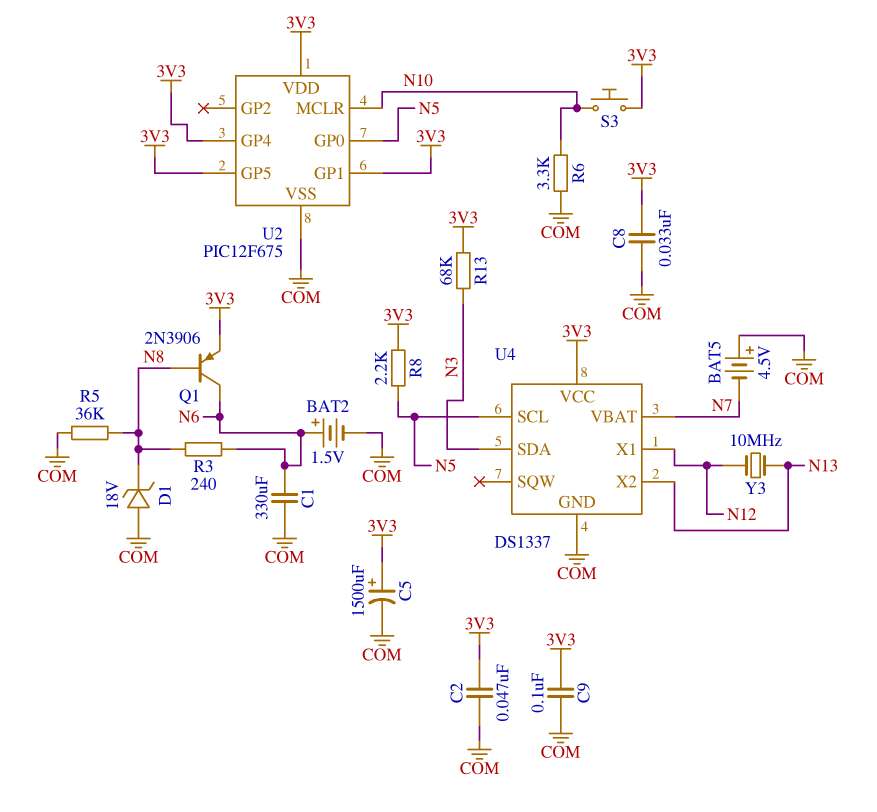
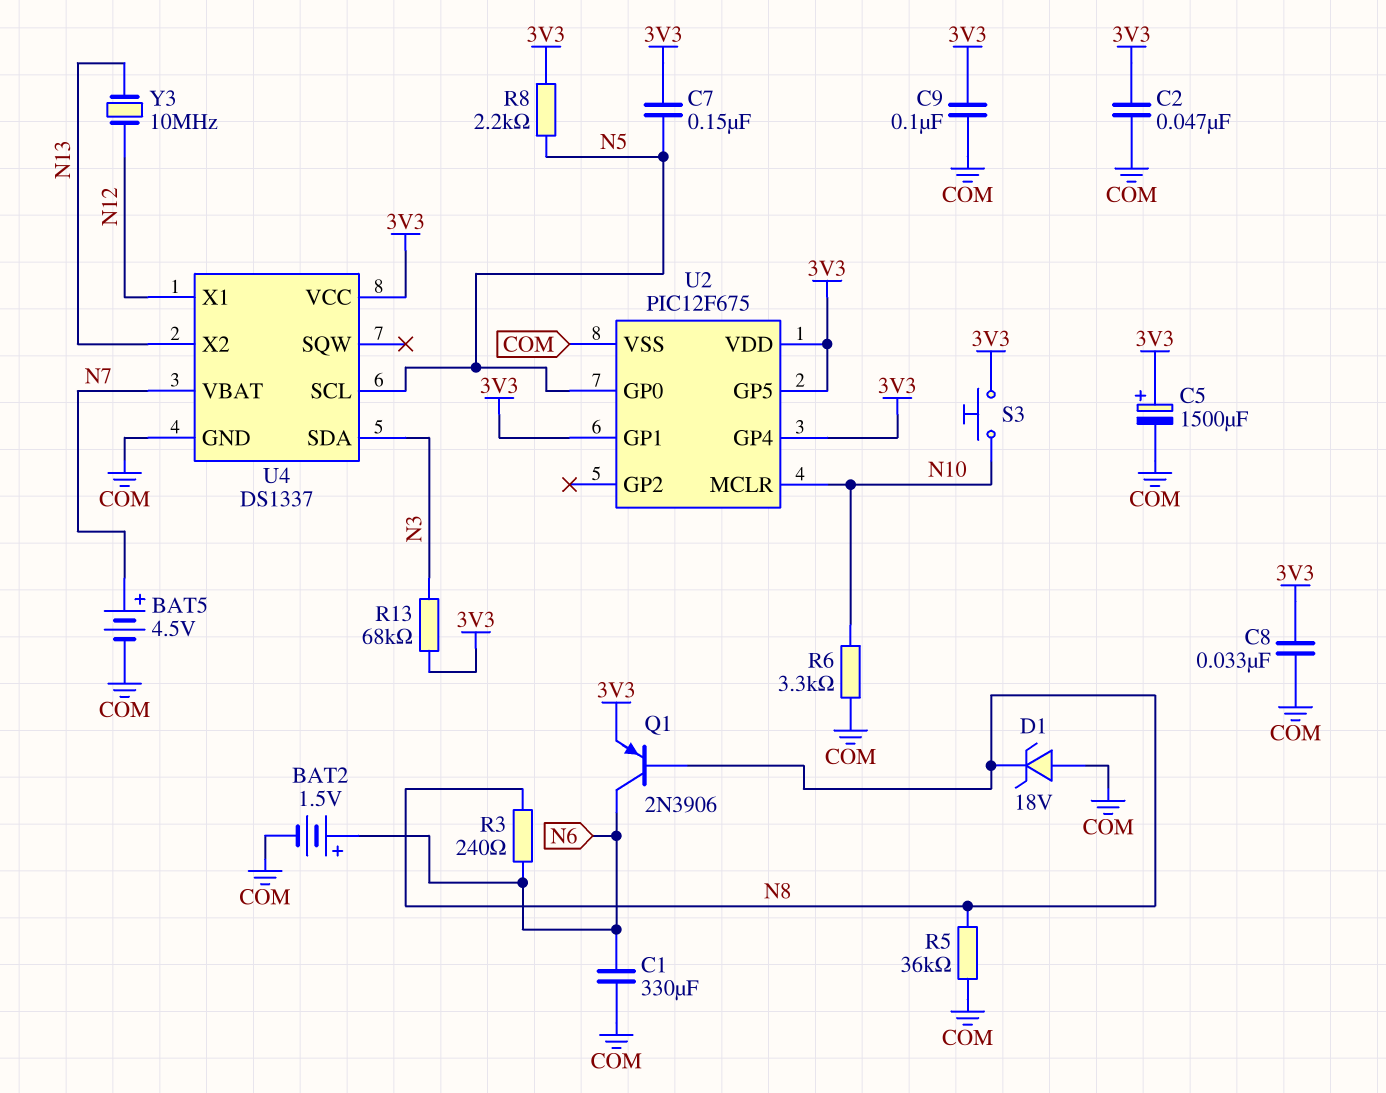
BAT5: 4.5V (plus COM, minus N7) -> 4.5V (plus N7, minus COM)
C7: none -> 150nF (3V3, N5)

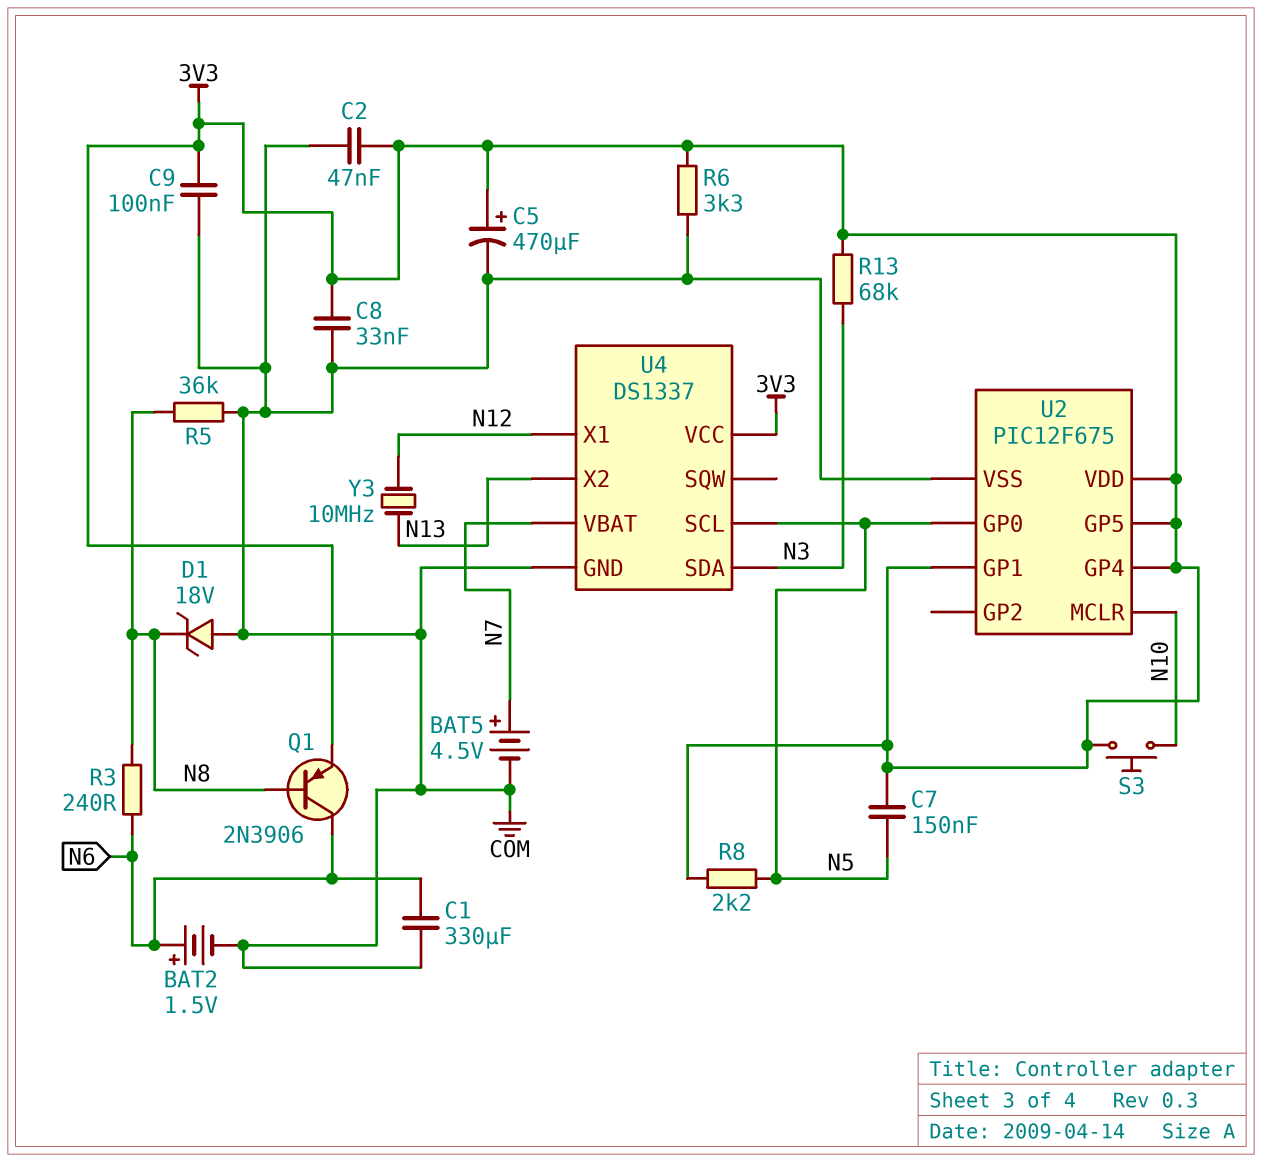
C5: 1500uF (plus 3V3, minus COM) -> 470uF (plus 3V3, minus COM)
R6: 3.3k (COM, N10) -> 3.3k (3V3, COM)

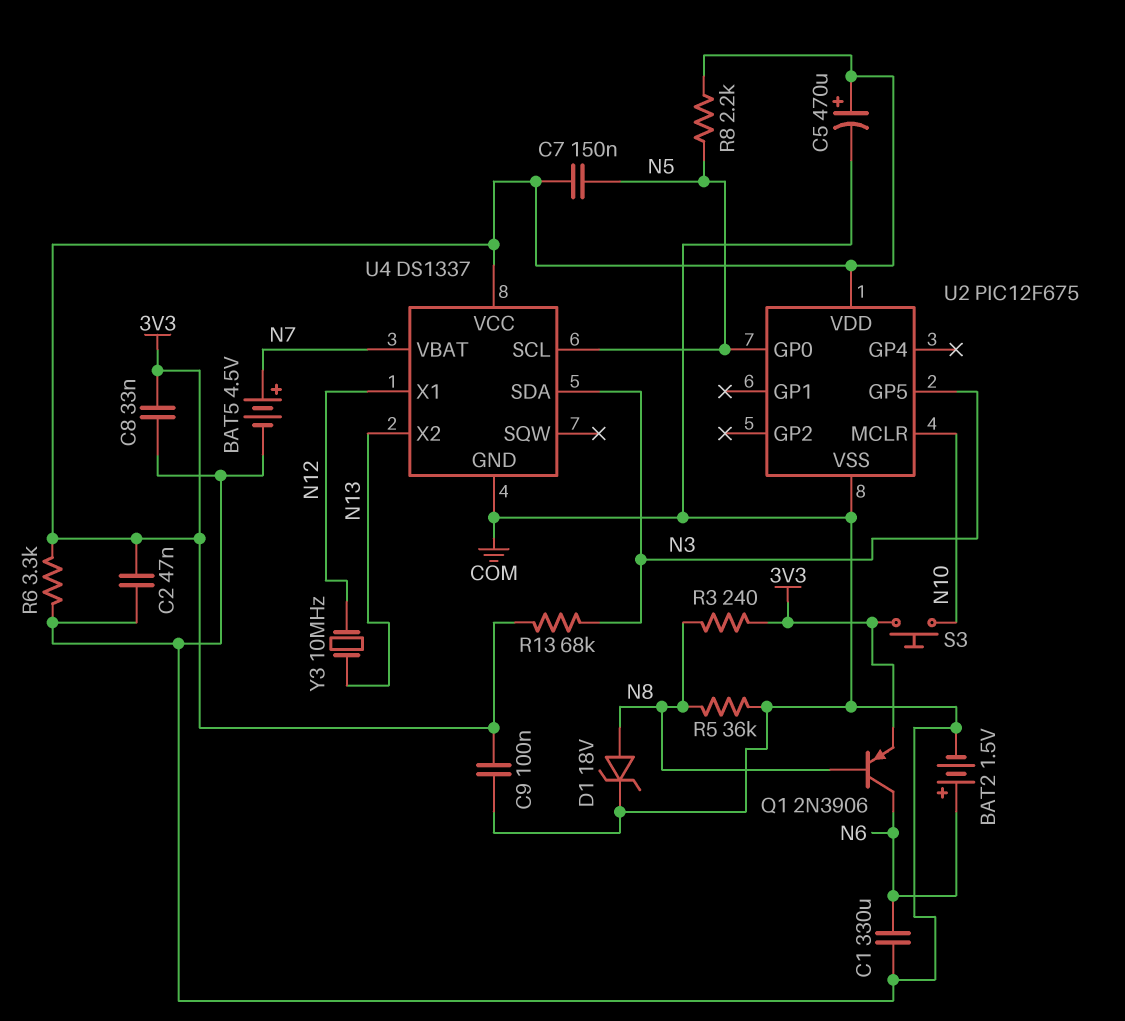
D1: zener 18V (A COM, K N8) -> zener 18V (A N8, K COM)
R3: 240 (N6, N8) -> 240 (3V3, N8)
U2 pin GP1: 3V3 -> none
U2 pin GP4: 3V3 -> none
U2 pin GP5: 3V3 -> N3

